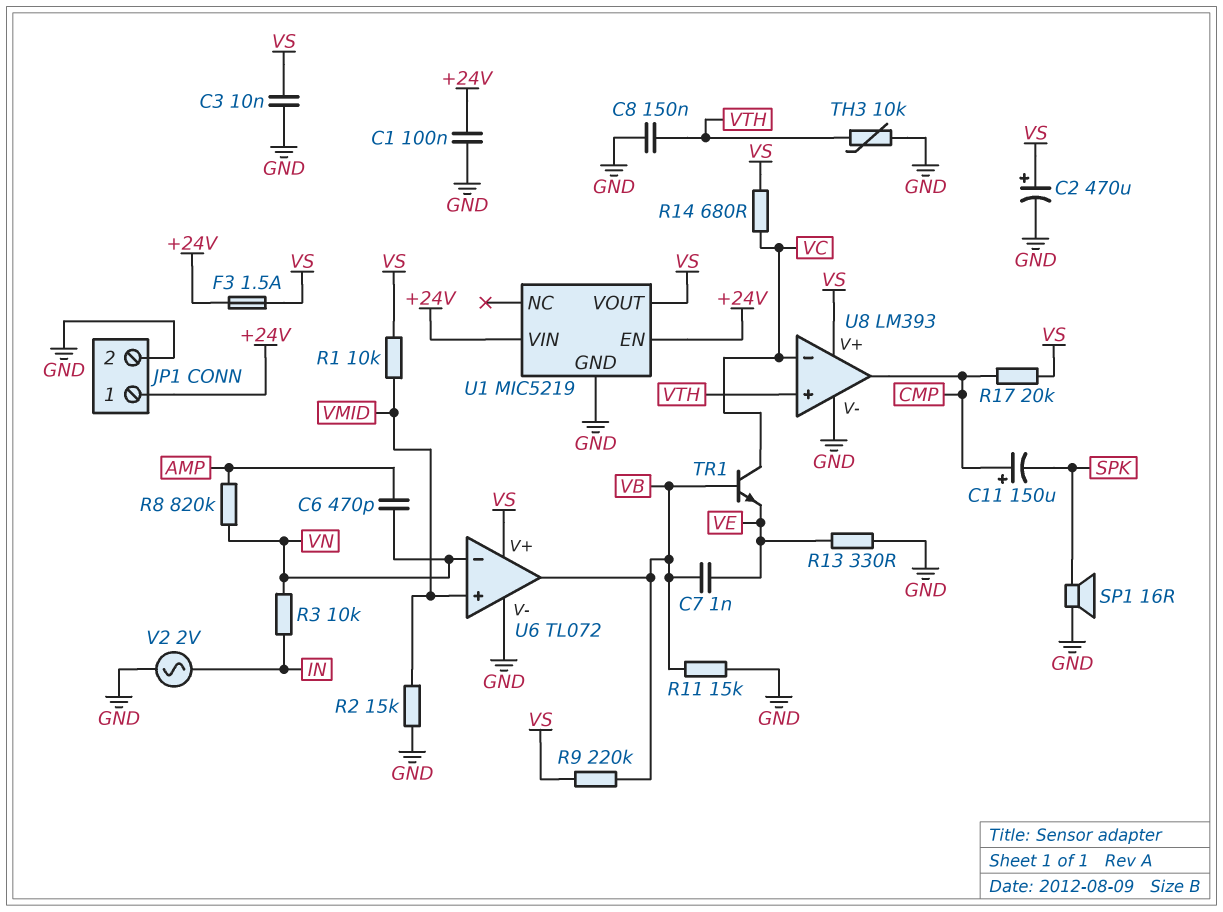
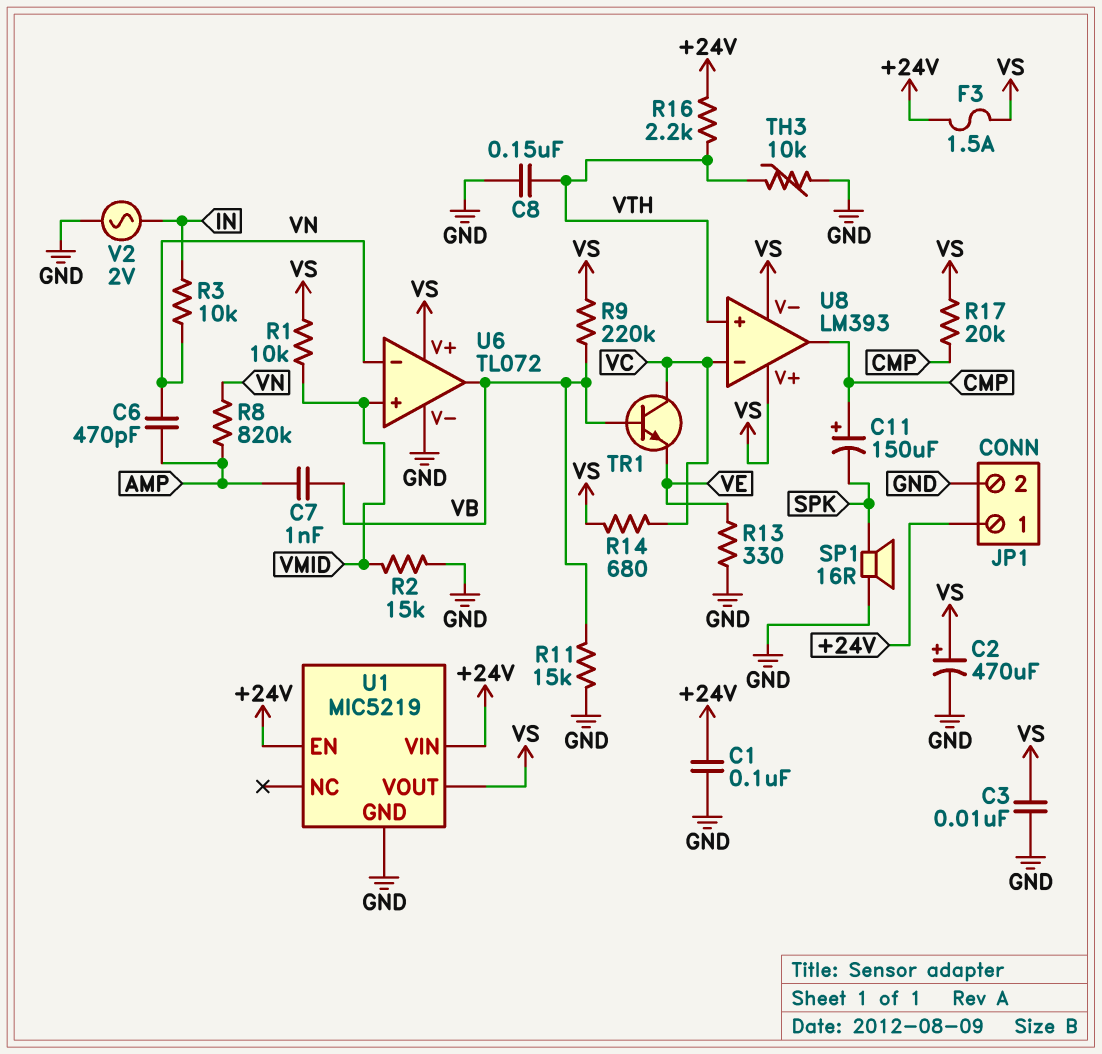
C7: 1nF (VB, VE) -> 1nF (AMP, VB)
R16: none -> 2.2k (+24V, VTH)
U8 pin V-: GND -> VS

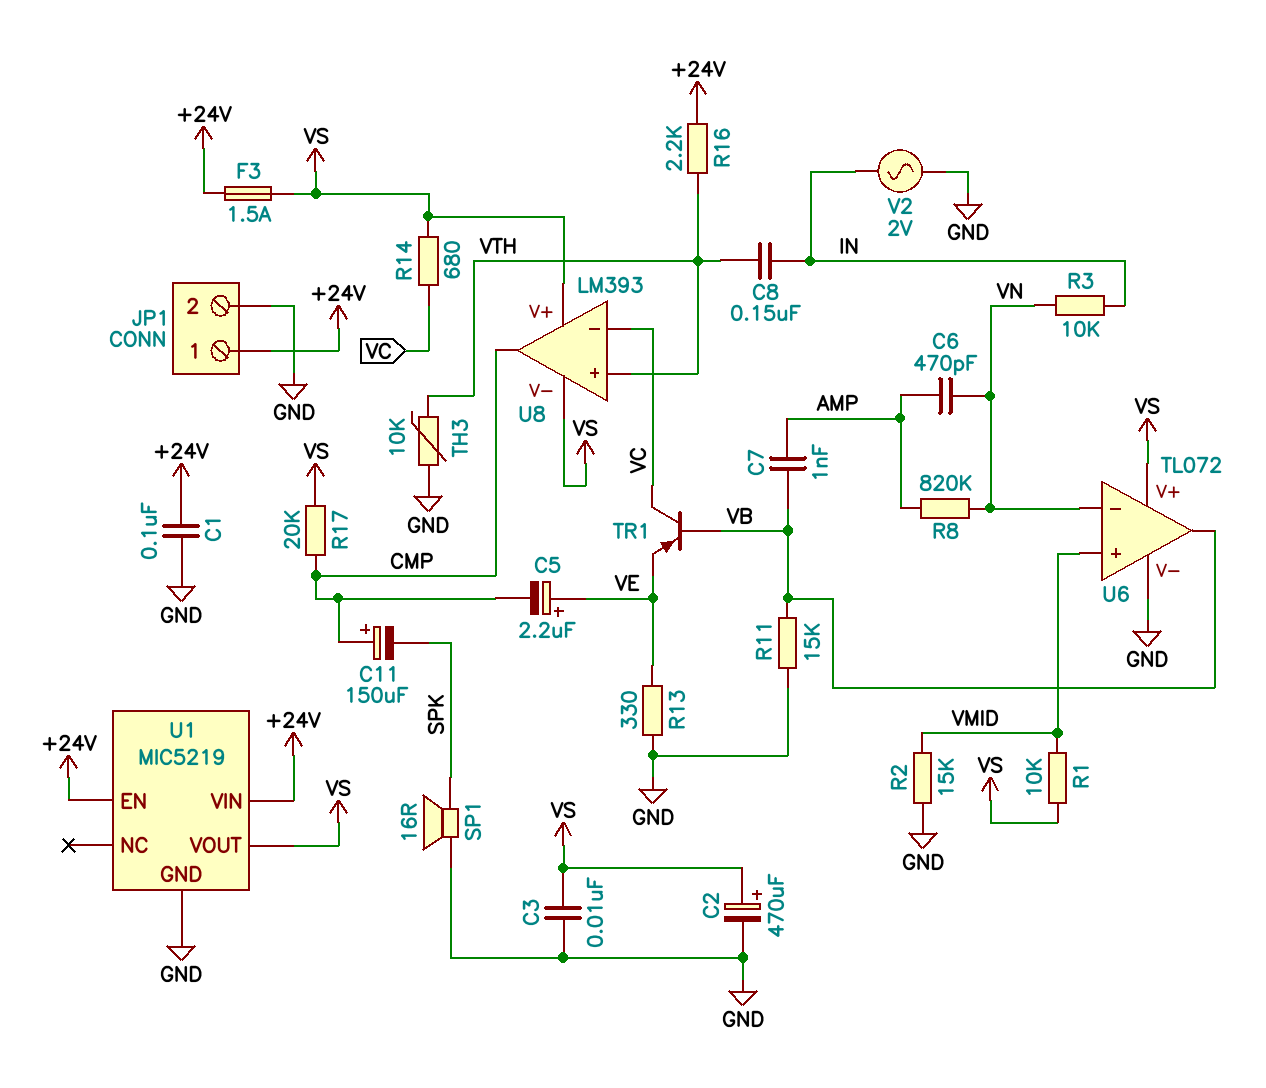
C5: none -> 2.2uF (plus VE, minus CMP)
C8: 150nF (GND, VTH) -> 150nF (IN, VTH)
R9: 220k (VB, VS) -> none
TR1: NPN (B VB, C VC, E VE) -> PNP (B VB, C VC, E VE)

